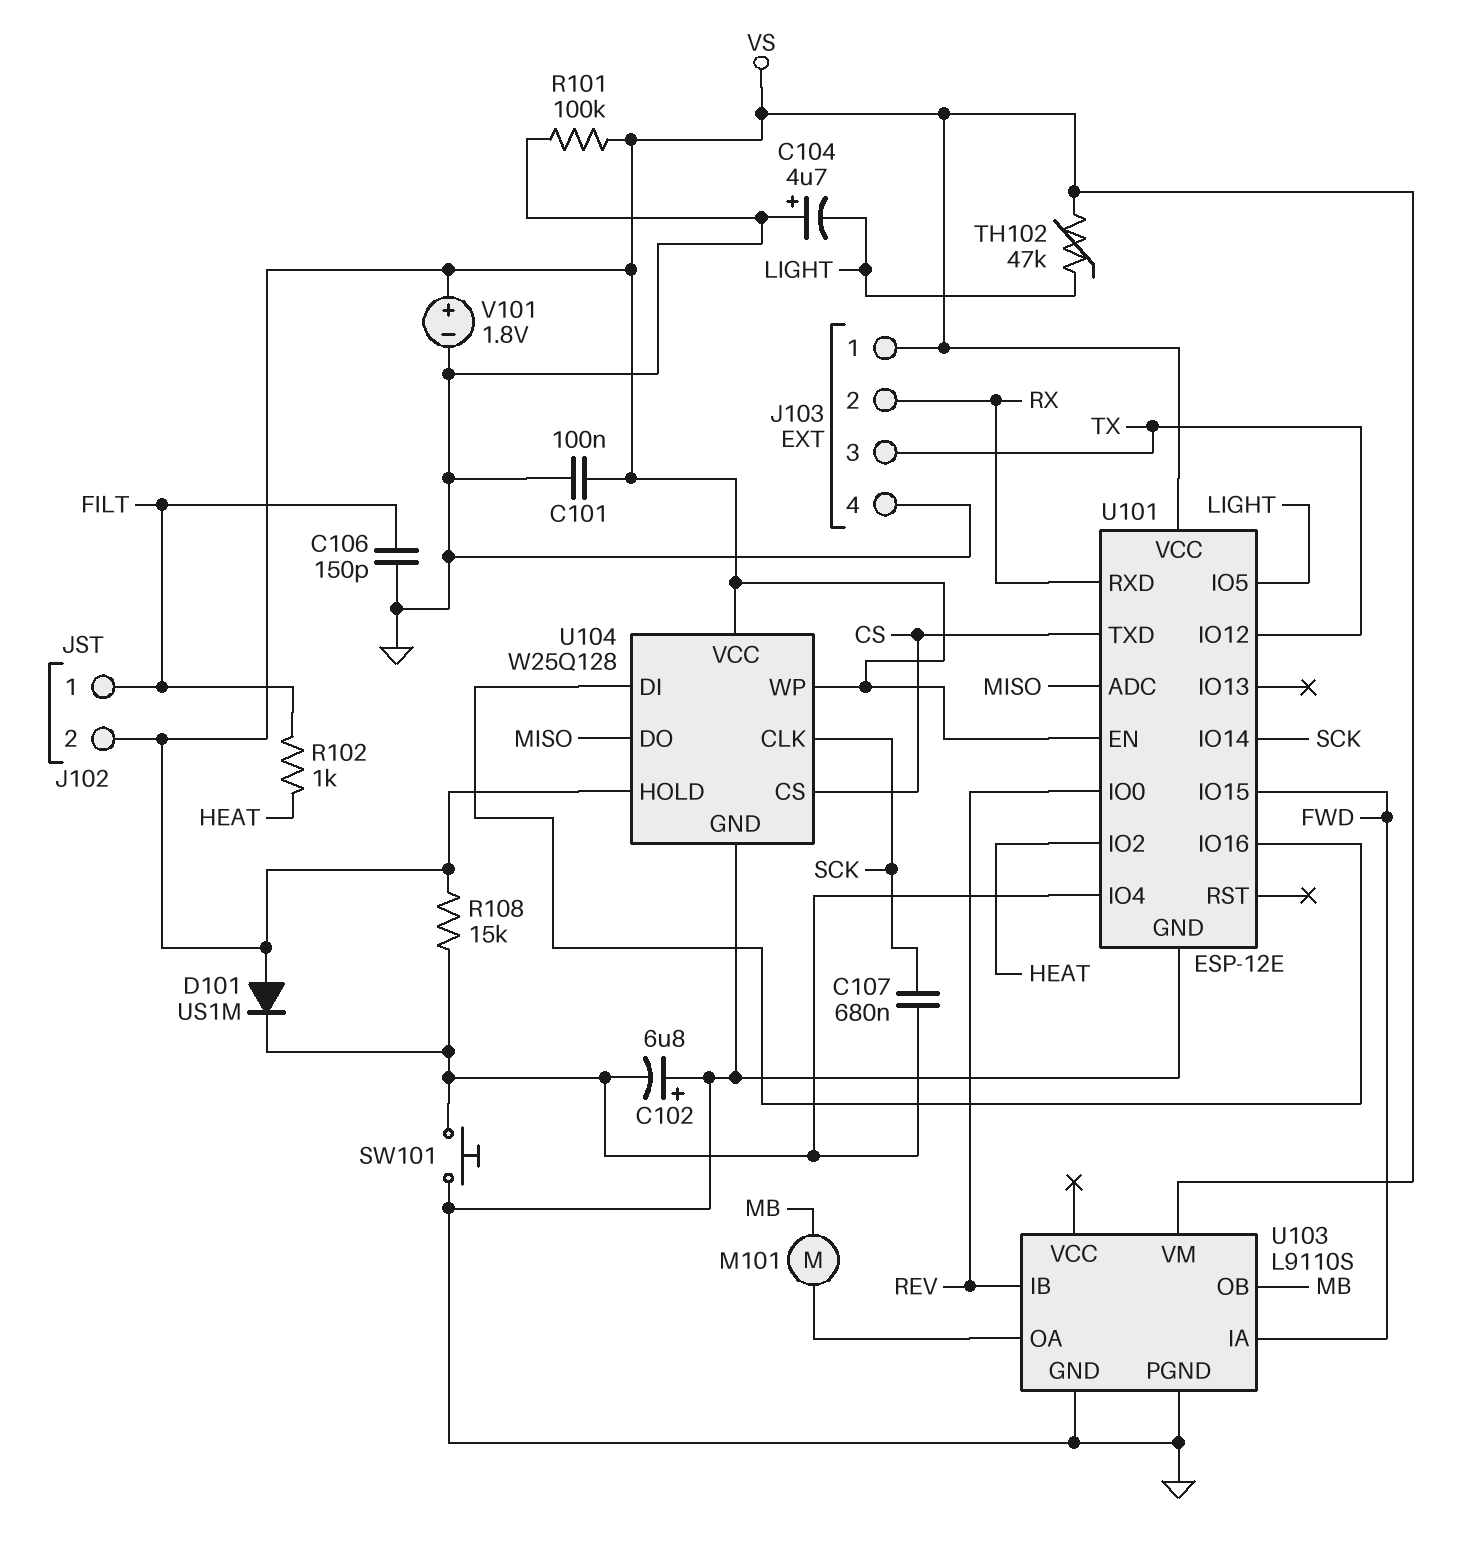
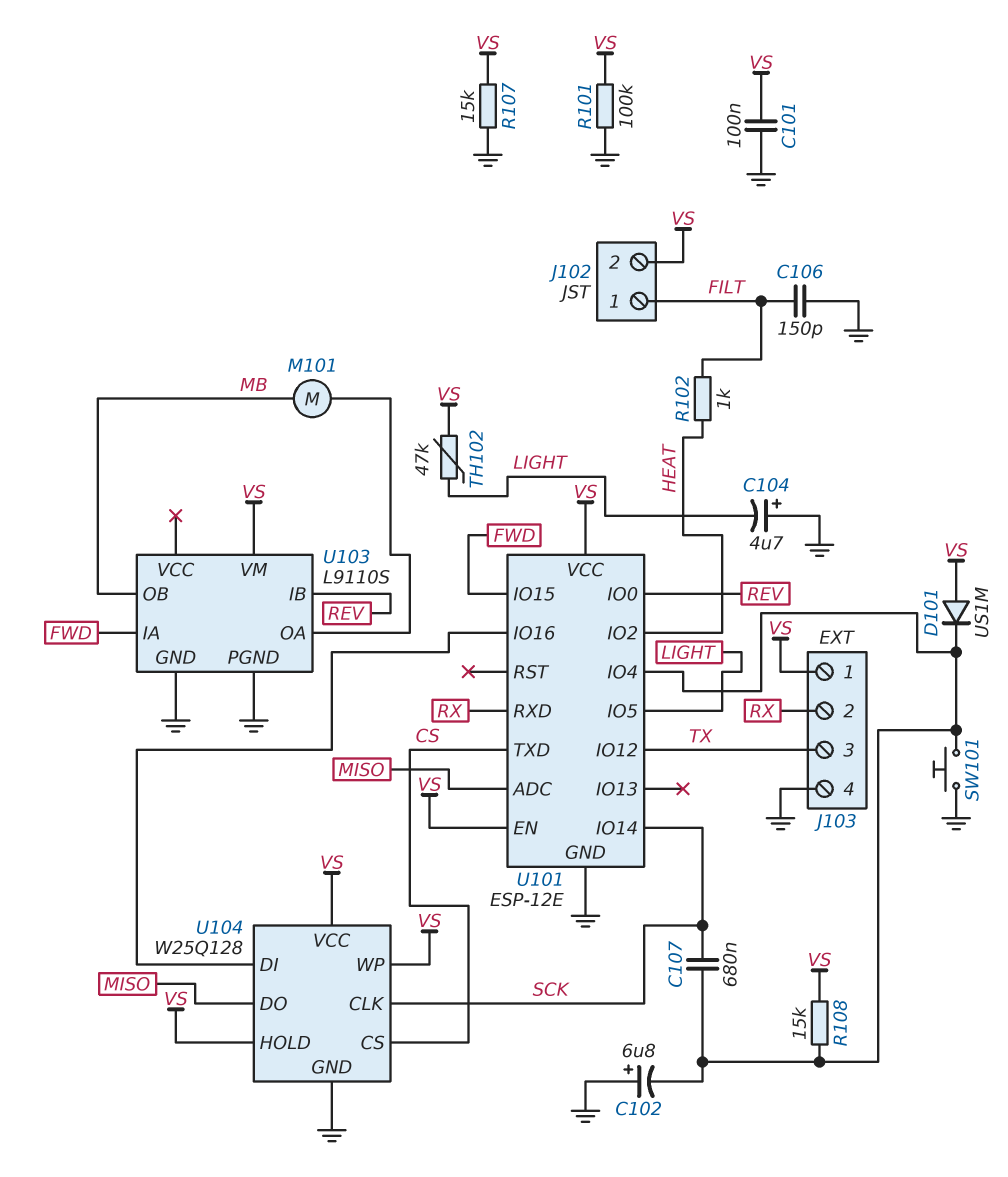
R107: none -> 15k (GND, VS)
V101: 1.8V (plus VS, minus GND) -> none

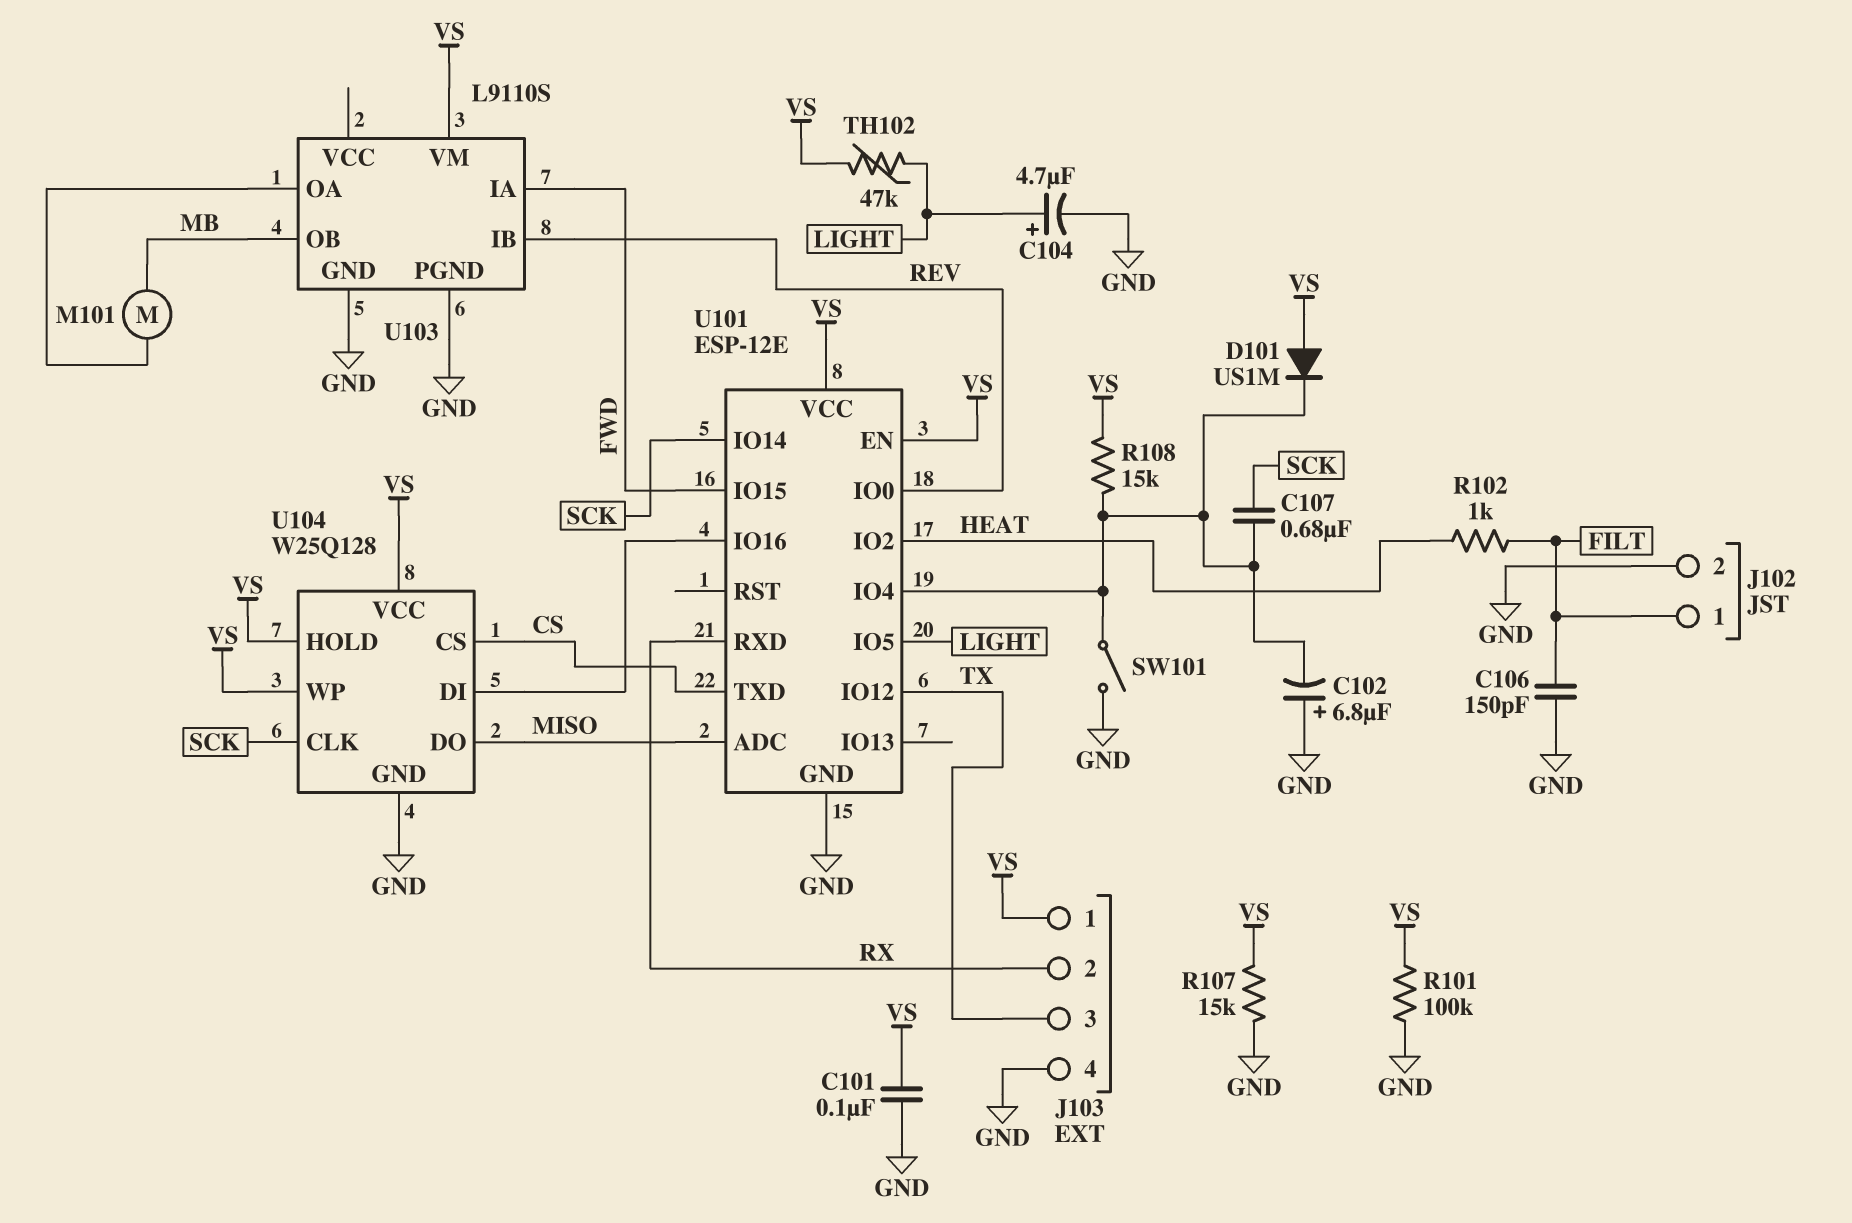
C104: 4.7uF (plus GND, minus LIGHT) -> 4.7uF (plus LIGHT, minus GND)
J102 pin 2: VS -> GND
SW101: button (GND, U101/IO4) -> switch (GND, U101/IO4)

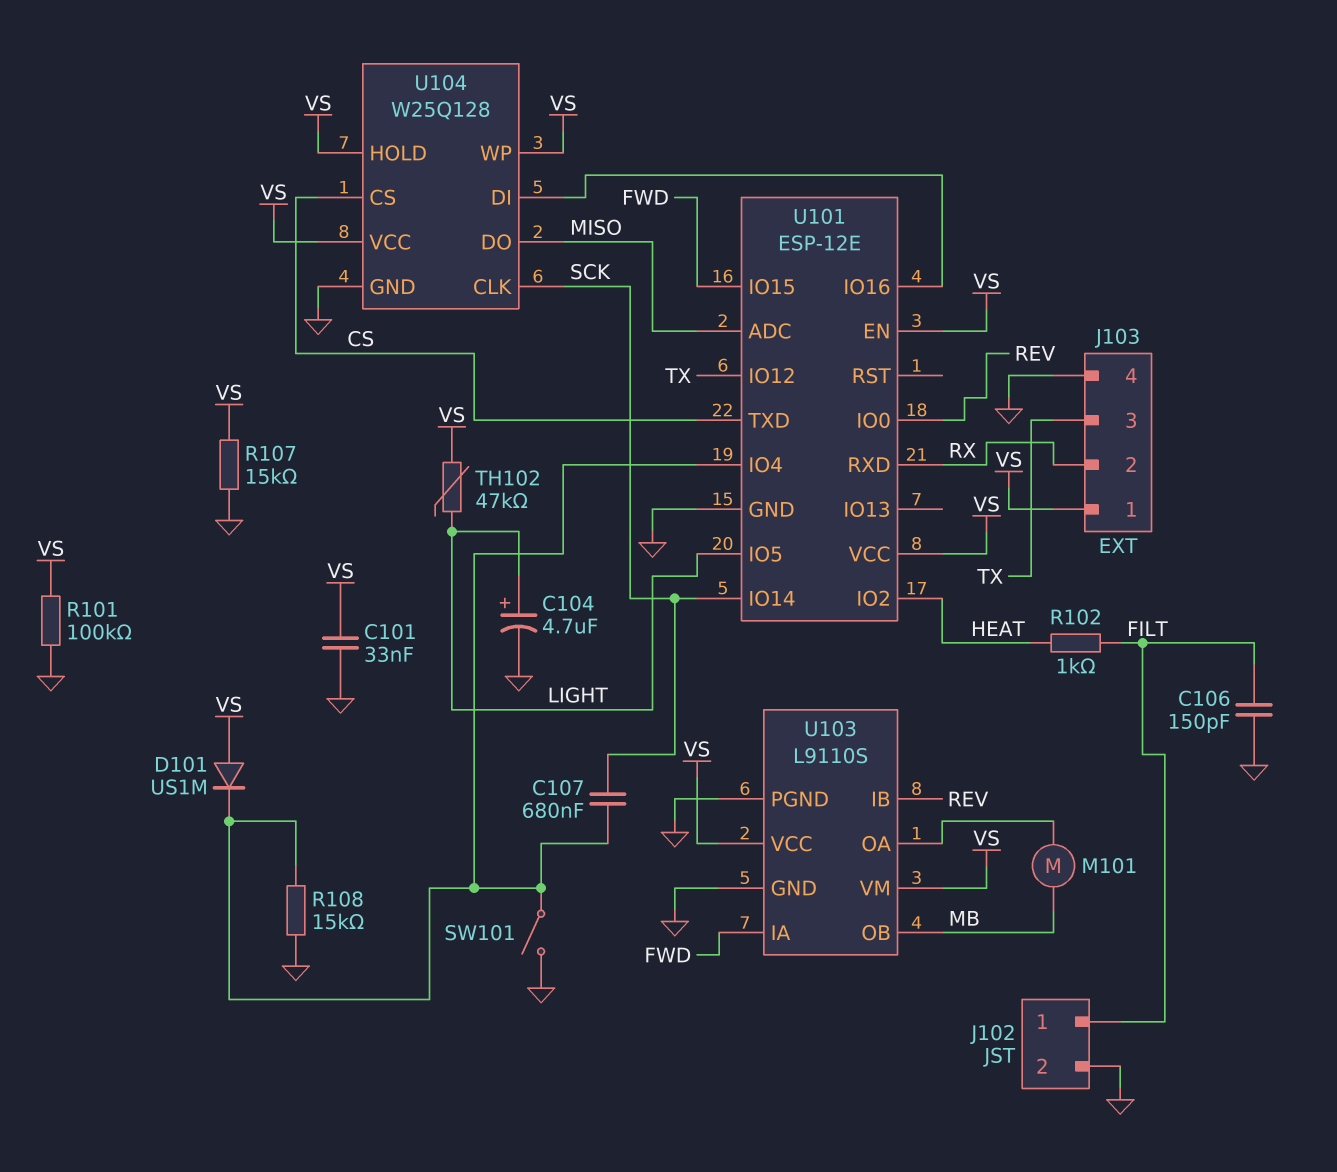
C101: 100nF (GND, VS) -> 33nF (GND, VS)
C102: 6.8uF (plus GND, minus U101/IO4) -> none
R108: 15k (U101/IO4, VS) -> 15k (GND, U101/IO4)
U103 pin VCC: none -> VS

